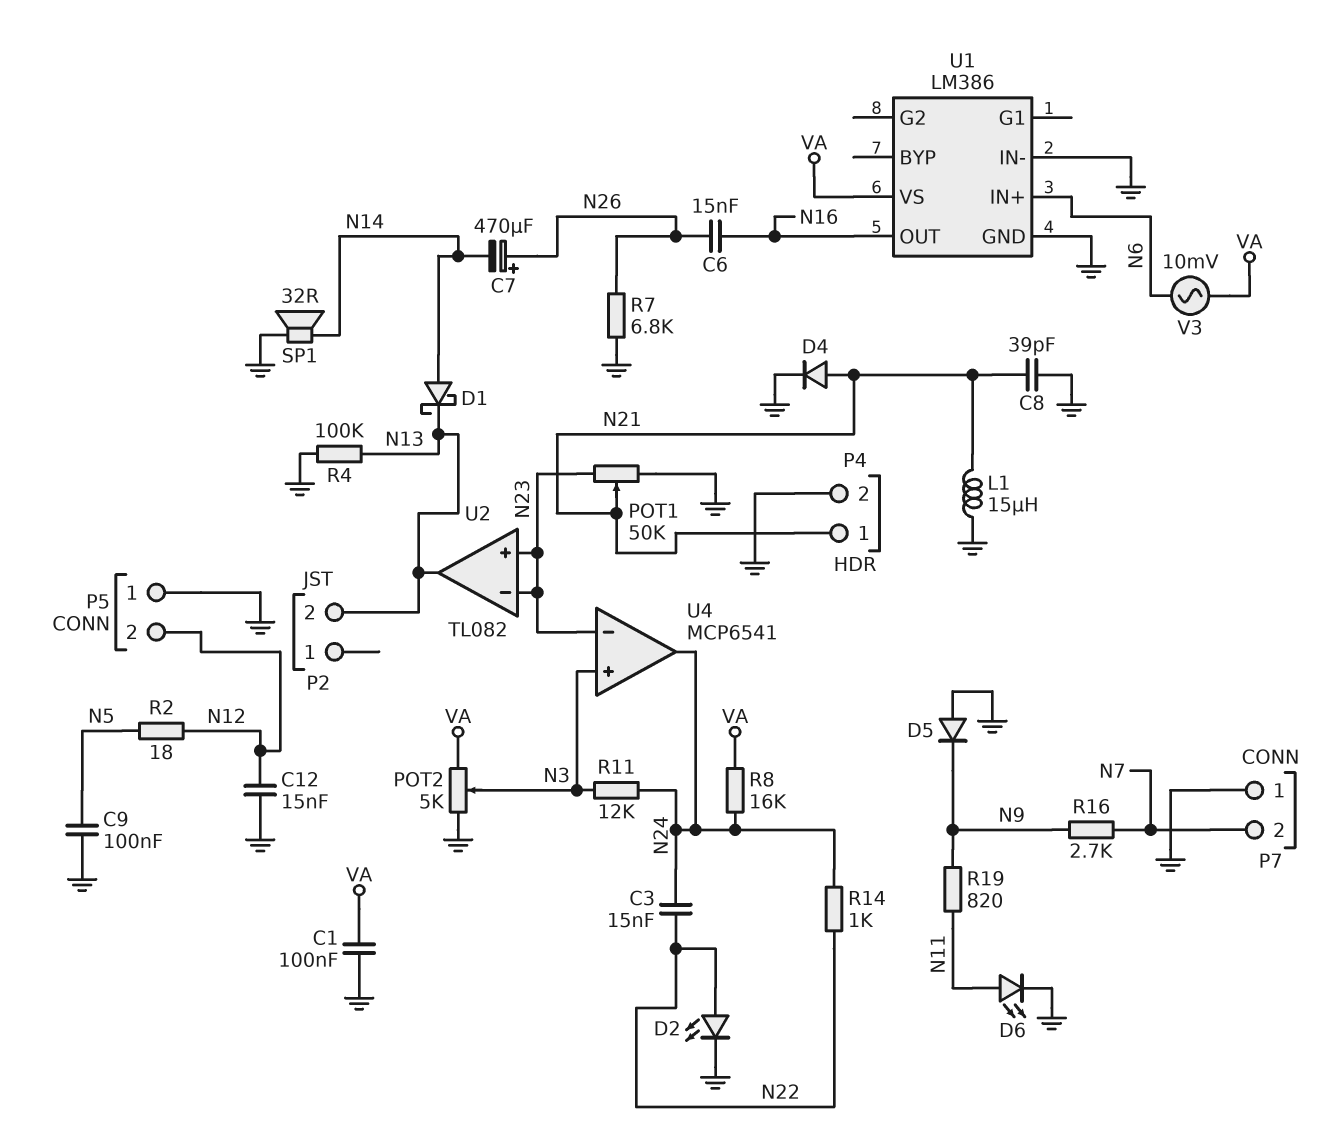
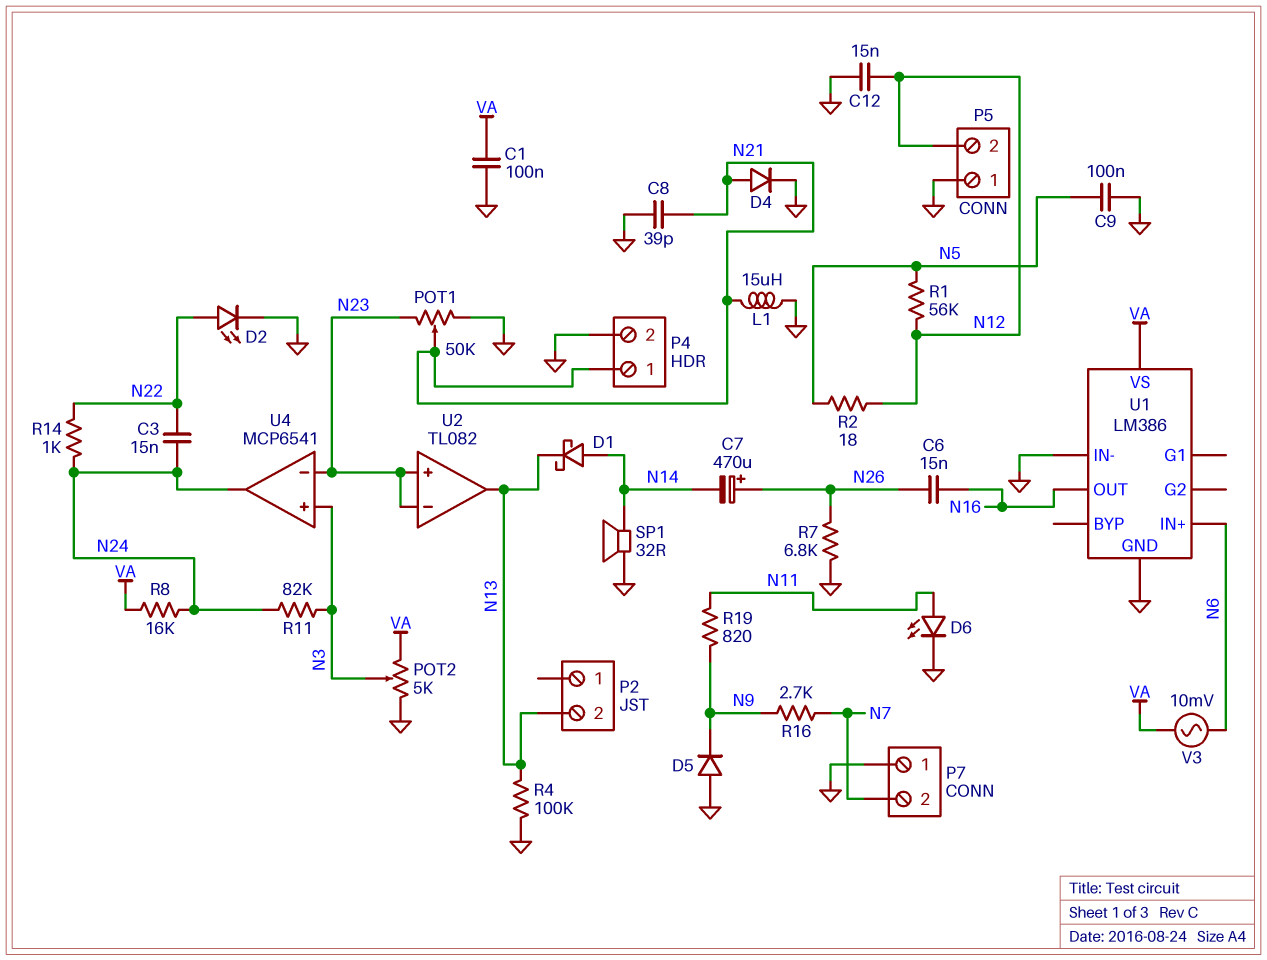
R1: none -> 56k (N5, N12)
R11: 12k (N3, N24) -> 82k (N3, N24)

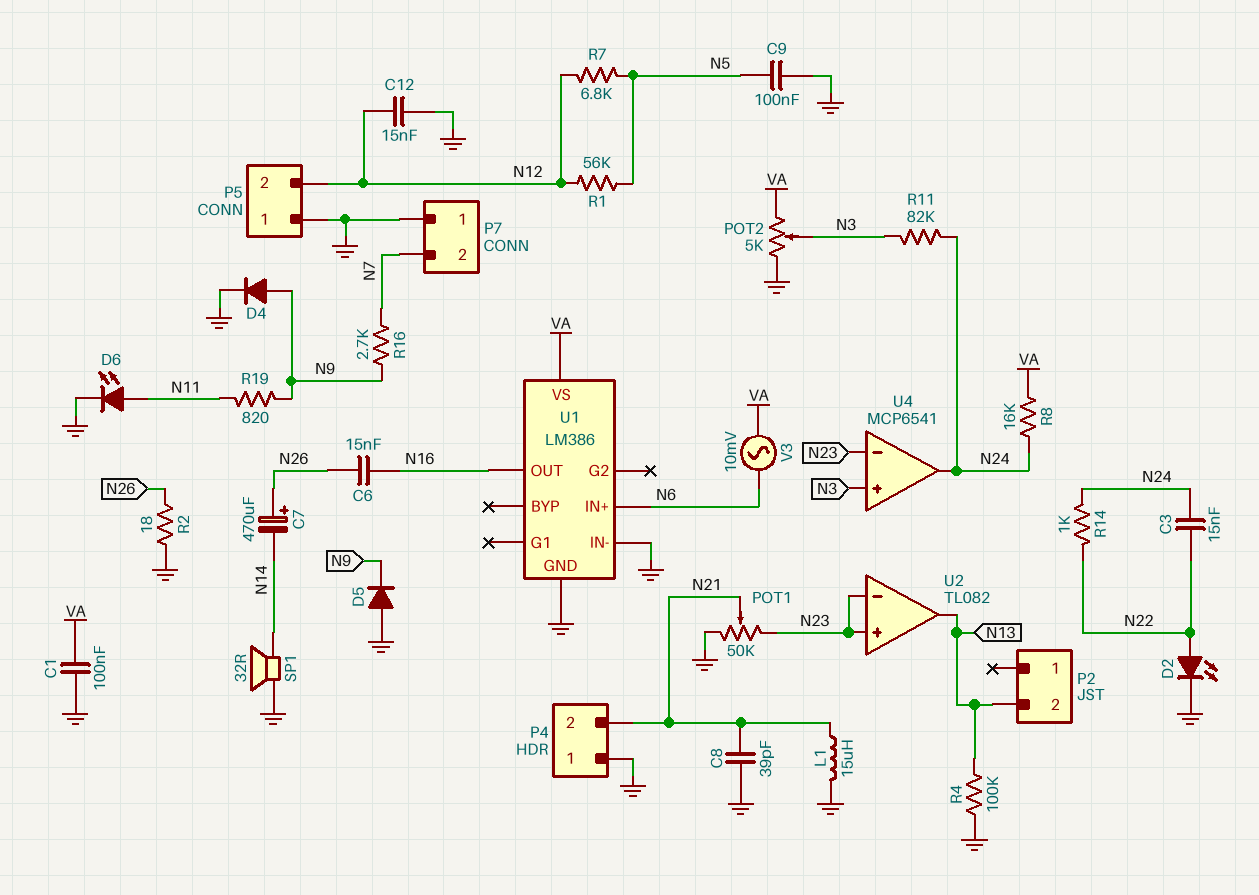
D1: schottky (A N14, K N13) -> none
D4: diode (A N21, K GND) -> diode (A N9, K GND)
P4 pin 1: N21 -> GND
P4 pin 2: GND -> N21
R2: 18 (N5, N12) -> 18 (GND, N26)
R7: 6.8k (GND, N26) -> 6.8k (N5, N12)

